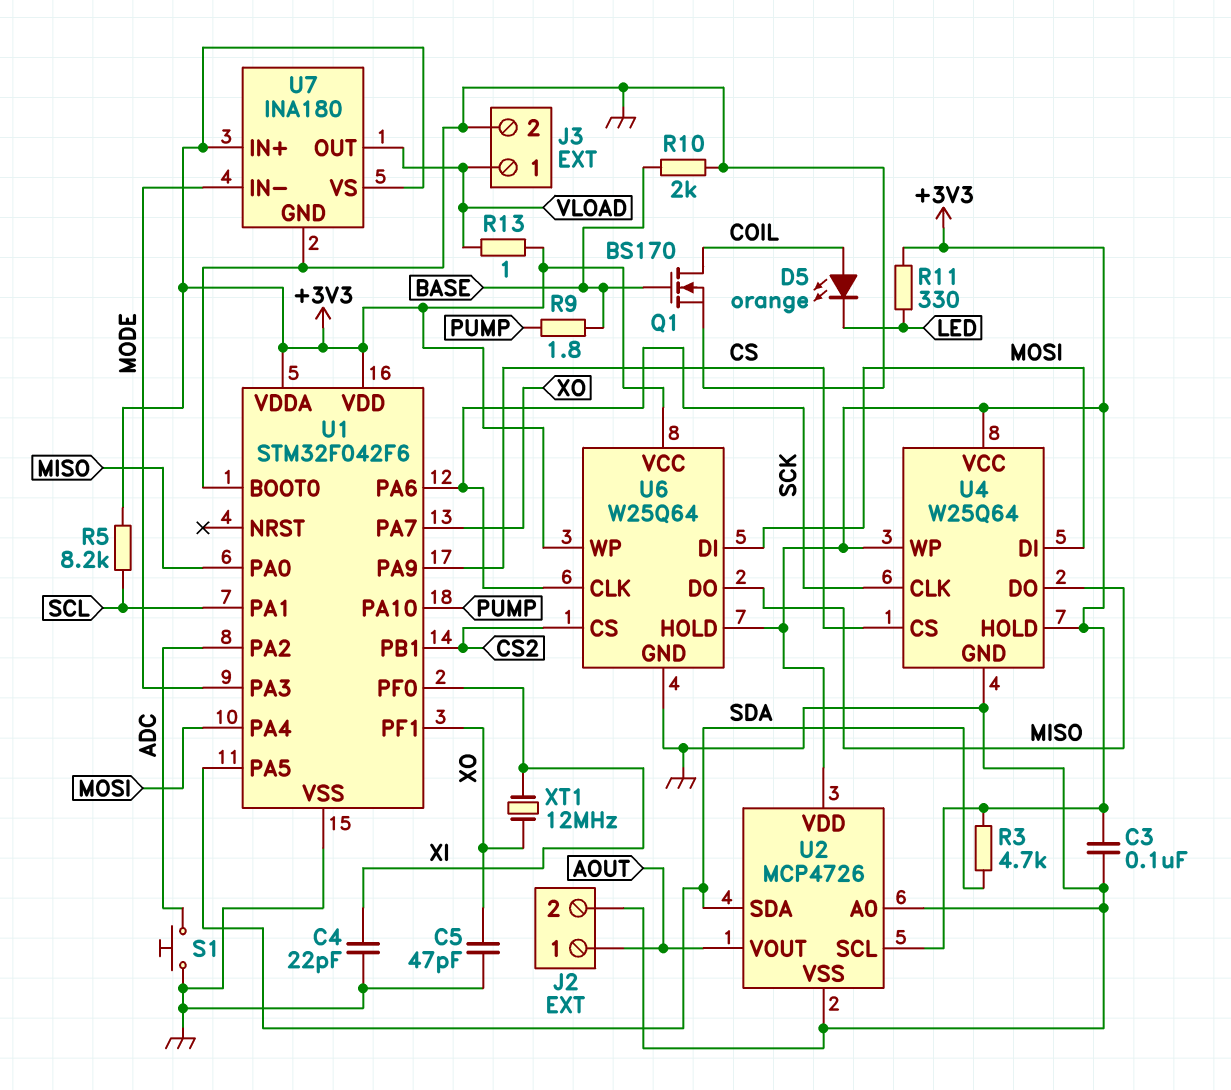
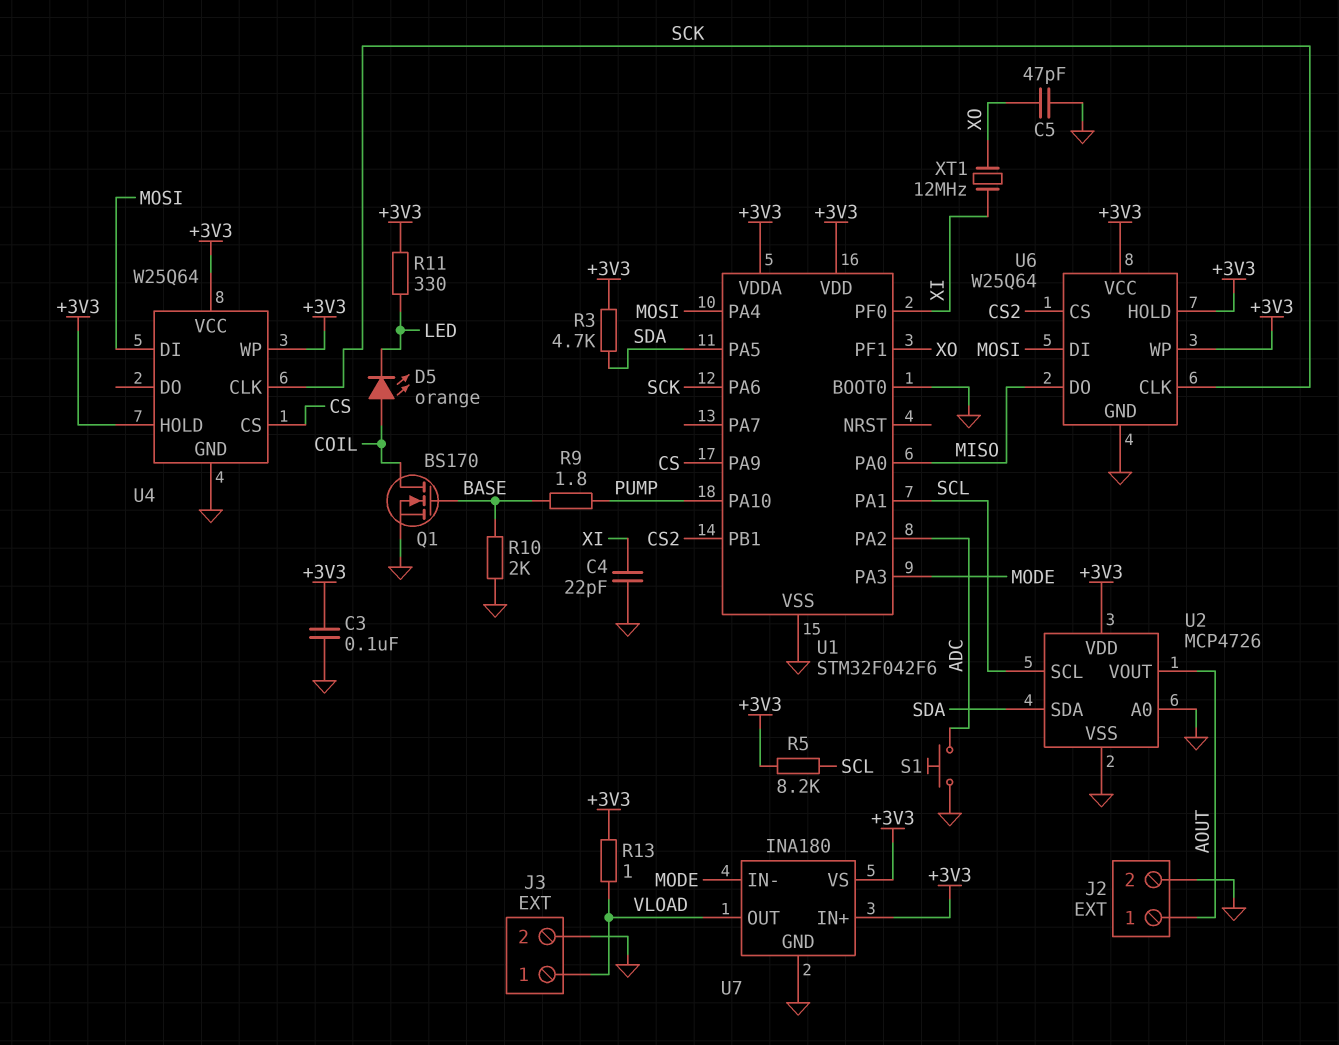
U1 pin PA7: XO -> none
U2 pin SCL: +3V3 -> SCL
U4 pin DO: MISO -> none

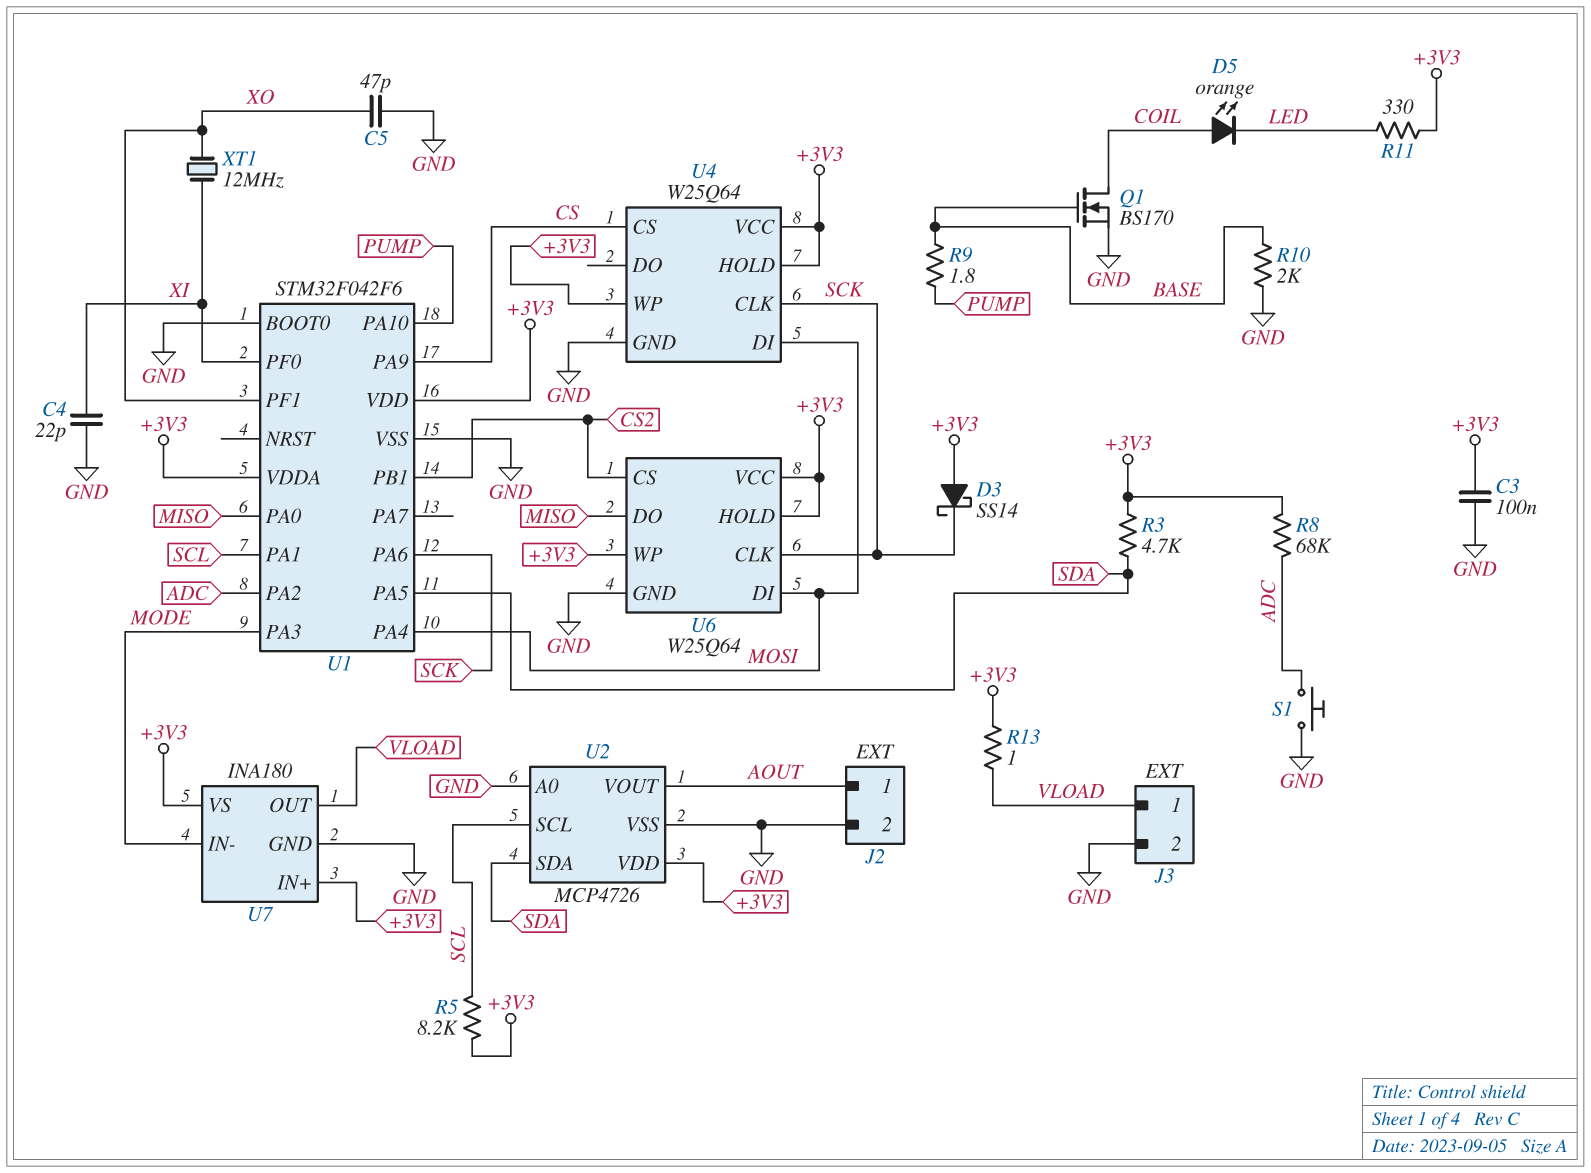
D3: none -> schottky SS14 (A +3V3, K SCK)
R8: none -> 68k (+3V3, ADC)

